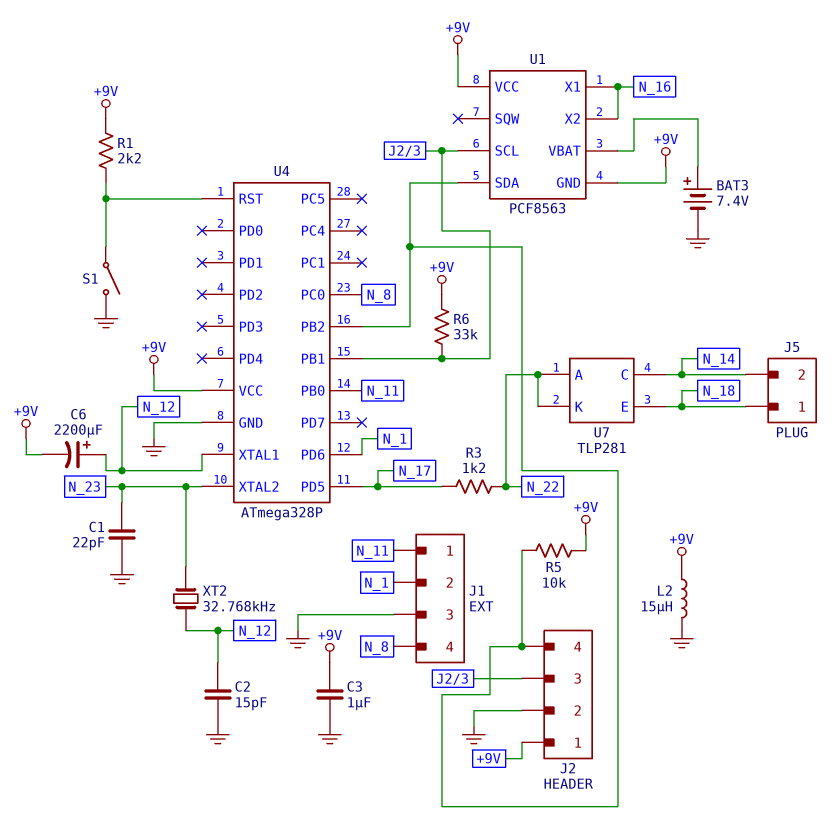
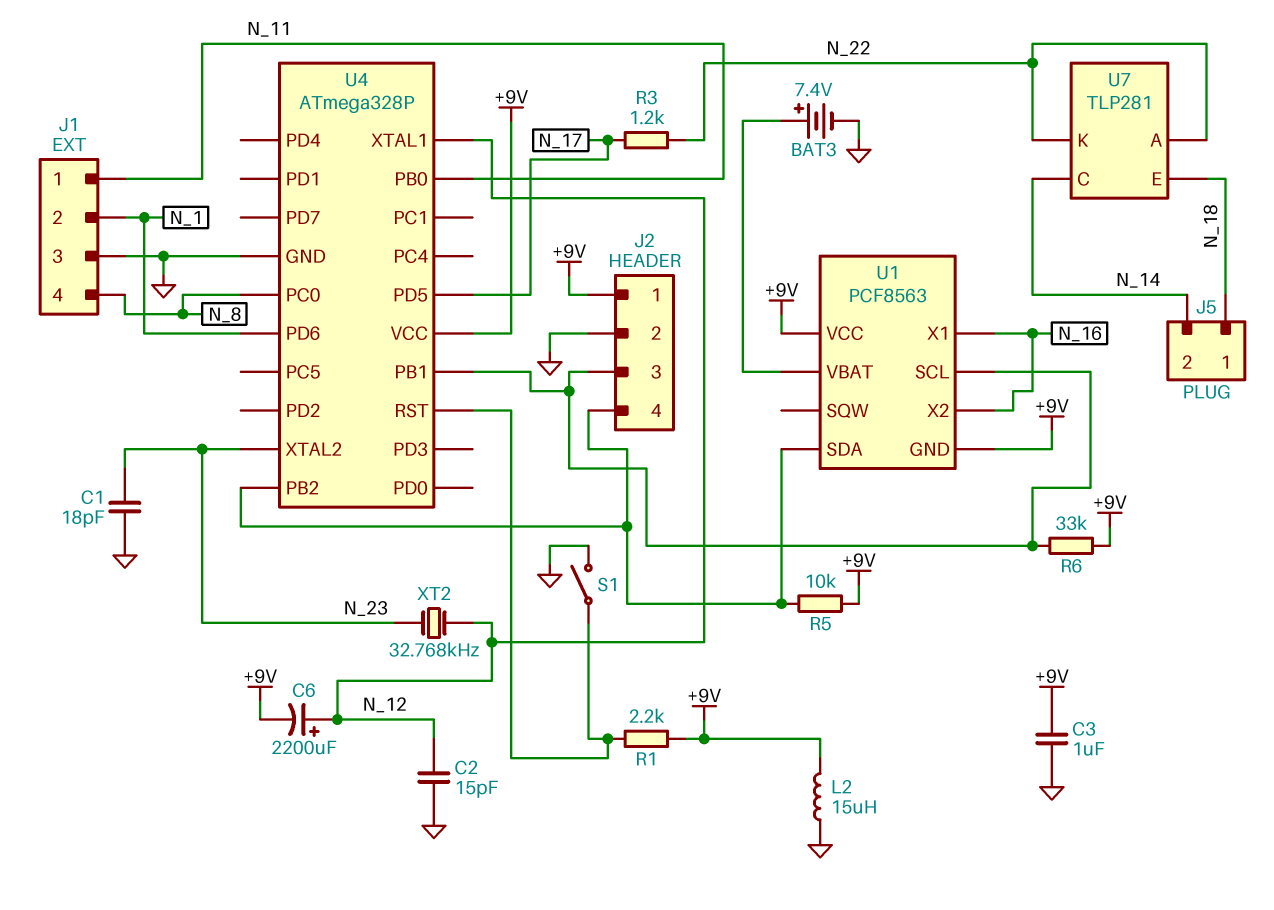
C1: 22pF (GND, N_23) -> 18pF (GND, N_23)

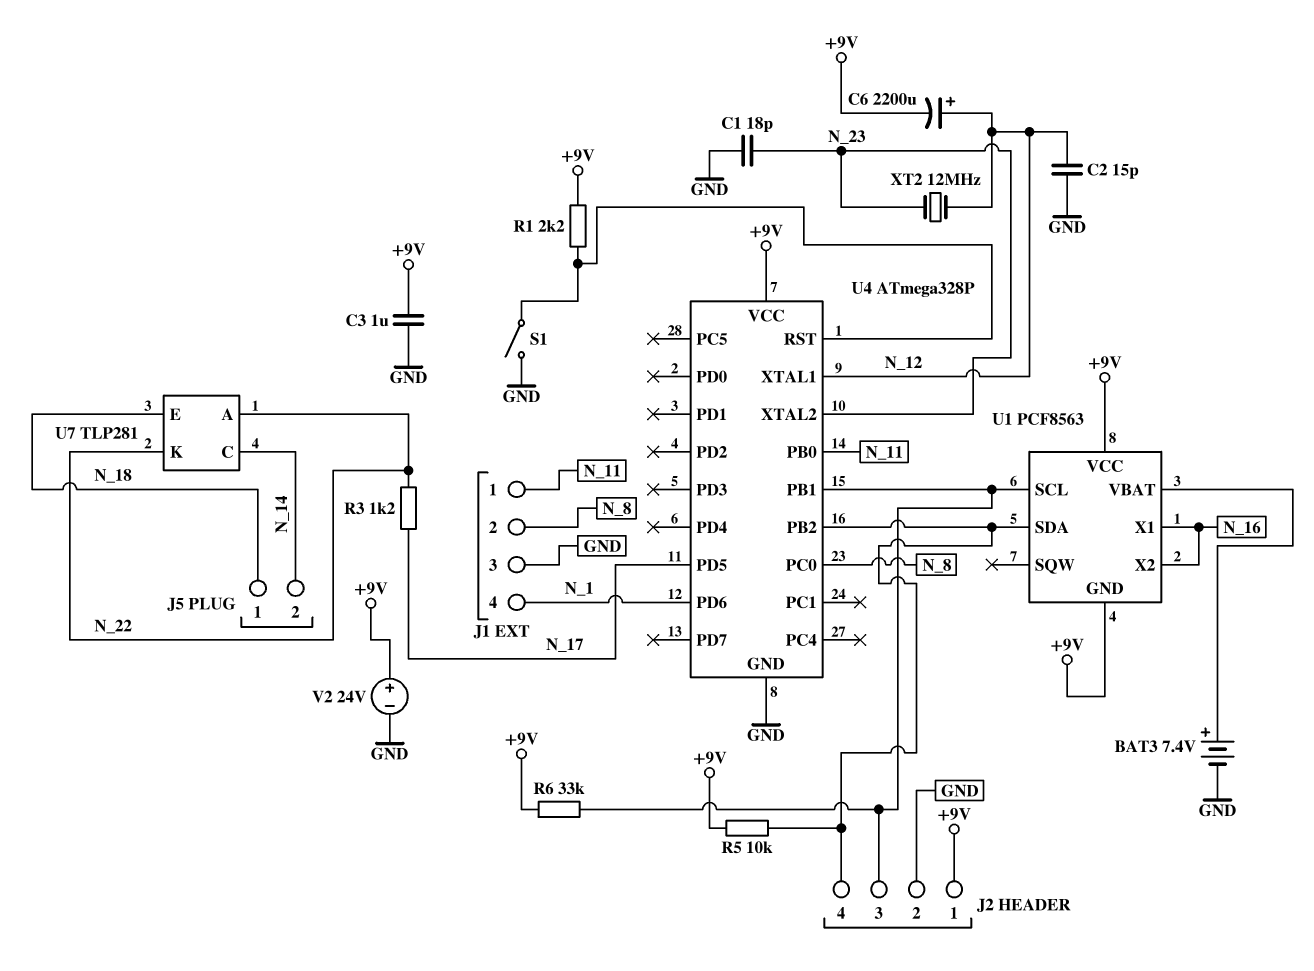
J1 pin 2: N_1 -> N_8
J1 pin 4: N_8 -> N_1
L2: 15uH (+9V, GND) -> none
V2: none -> 24V (plus +9V, minus GND)
XT2: 32.768kHz (N_12, N_23) -> 12MHz (N_12, N_23)

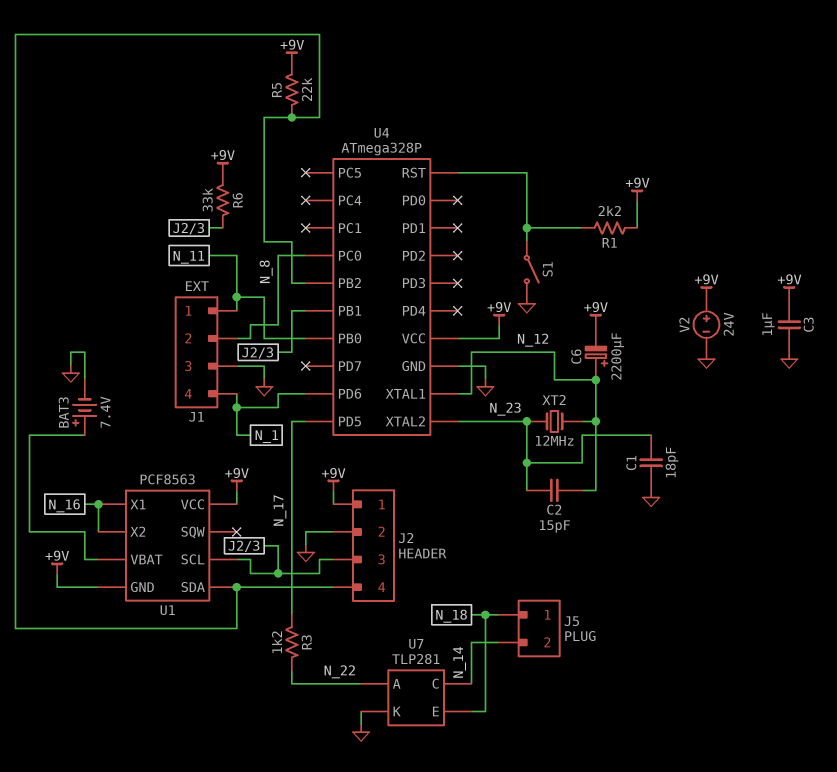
C2: 15pF (GND, N_12) -> 15pF (N_12, N_23)
R5: 10k (+9V, J2/4) -> 22k (+9V, J2/4)
U7 pin K: N_22 -> GND

